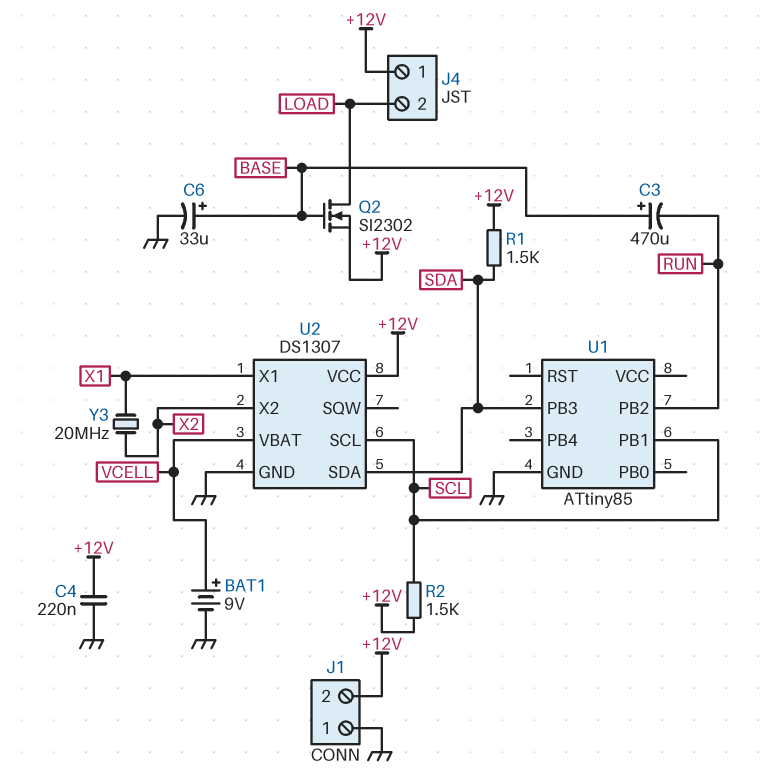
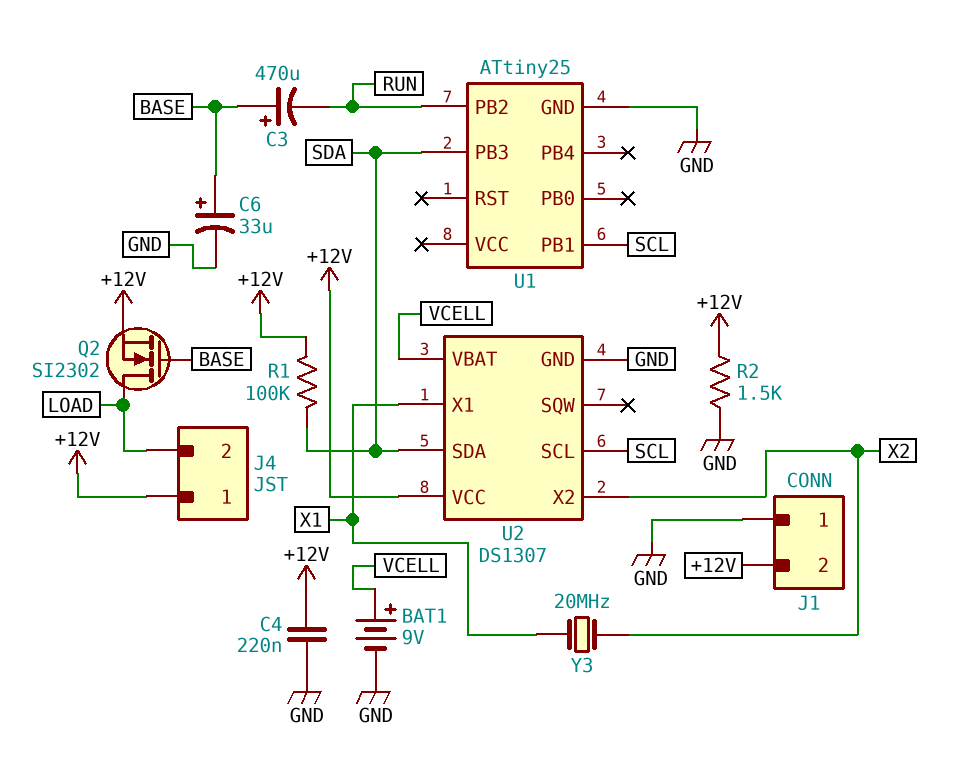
R1: 1.5k (+12V, SDA) -> 100k (+12V, SDA)
R2: 1.5k (+12V, SCL) -> 1.5k (+12V, GND)
U1: ATtiny85 -> ATtiny25

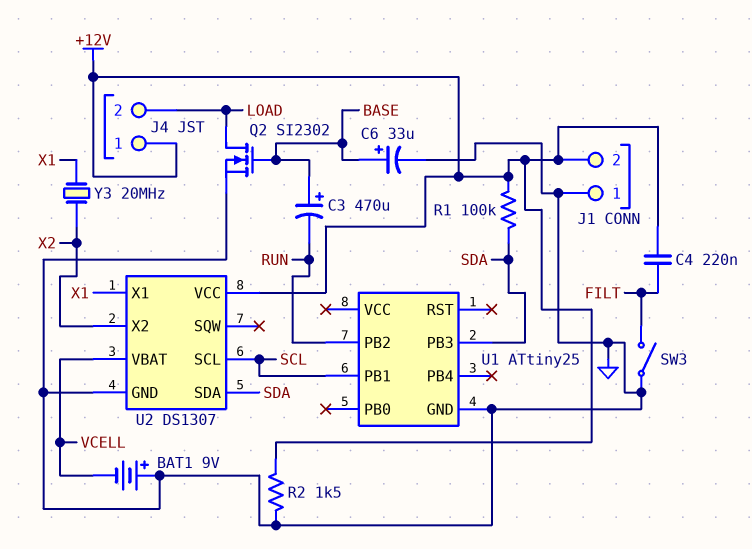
BAT1: 9V (plus VCELL, minus GND) -> 9V (plus GND, minus VCELL)
C4: 220nF (+12V, GND) -> 220nF (+12V, FILT)
Q2: NMOS SI2302 (G BASE, D LOAD, S +12V) -> NMOS SI2302 (G BASE, D LOAD, S GND)
SW3: none -> switch (FILT, GND)

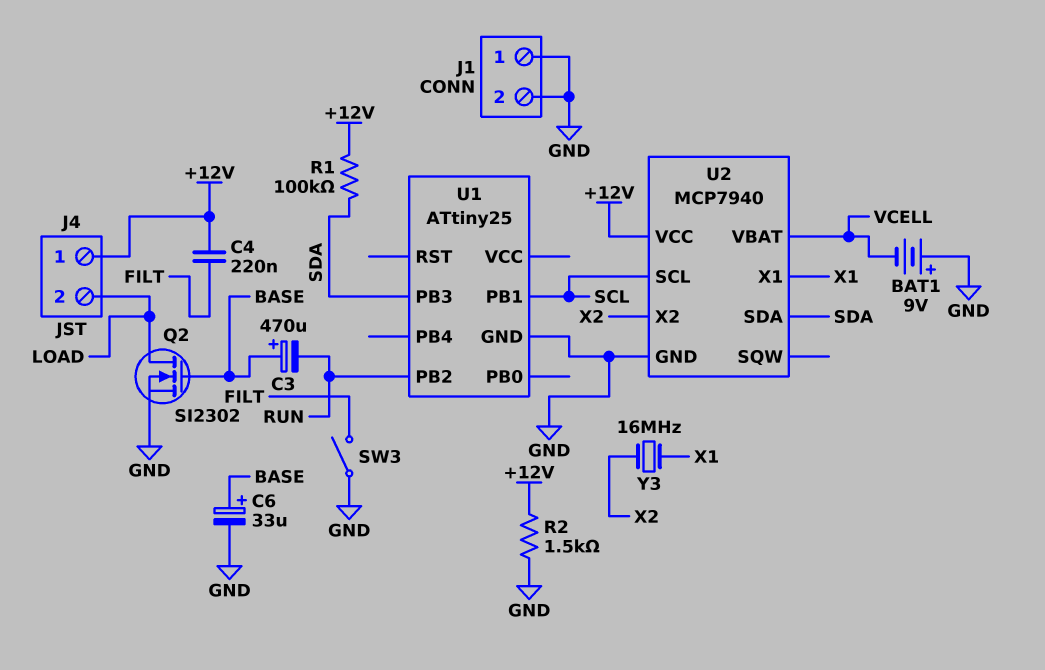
J1 pin 2: +12V -> GND
U2: DS1307 -> MCP7940
Y3: 20MHz (X1, X2) -> 16MHz (X1, X2)

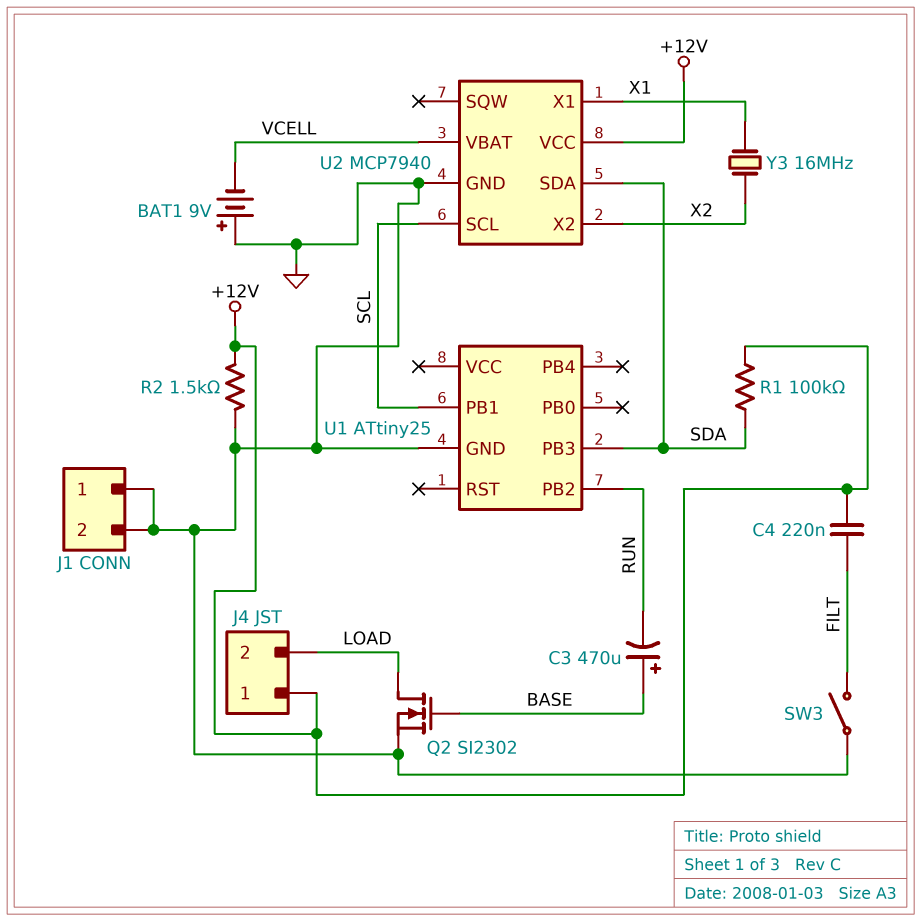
C6: 33uF (plus BASE, minus GND) -> none

